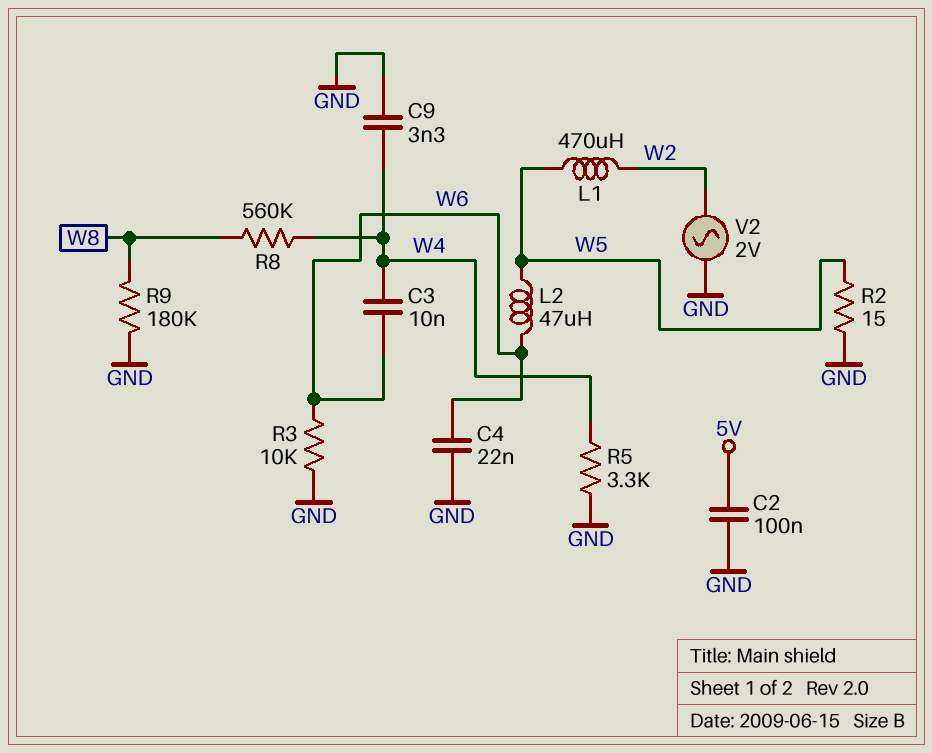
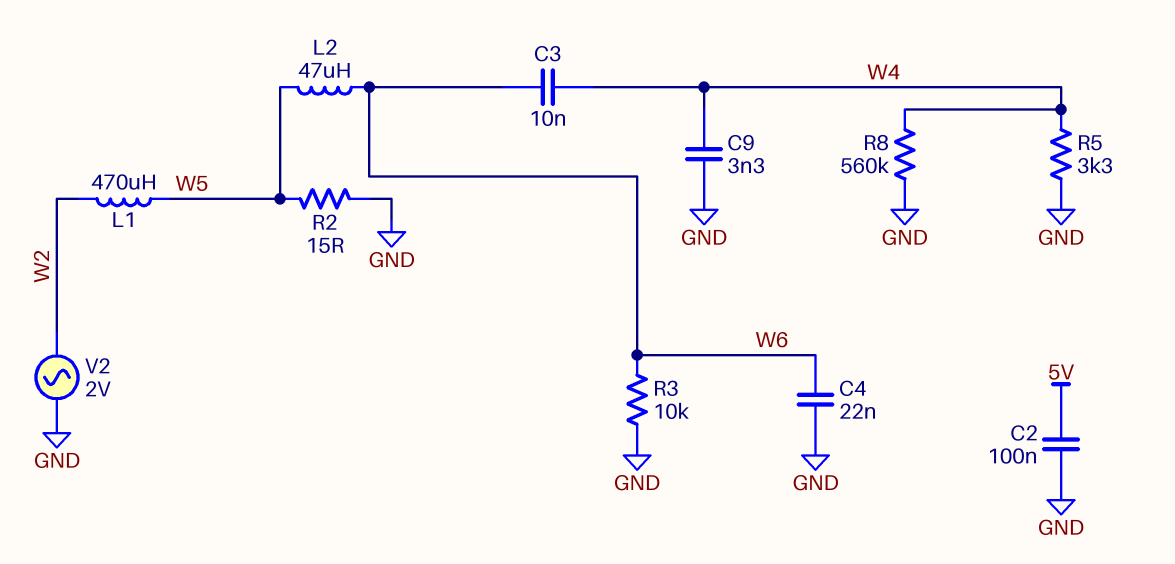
R8: 560k (W4, W8) -> 560k (GND, W4)
R9: 180k (GND, W8) -> none

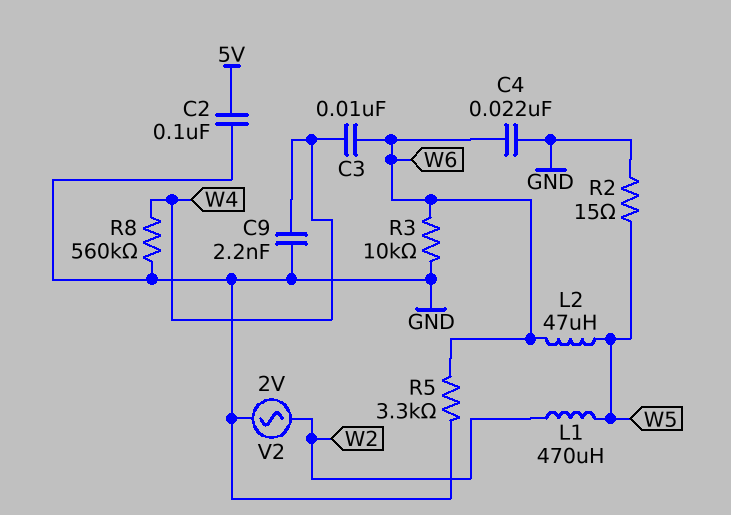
C9: 3.3nF (GND, W4) -> 2.2nF (GND, W4)
R5: 3.3k (GND, W4) -> 3.3k (GND, W6)

